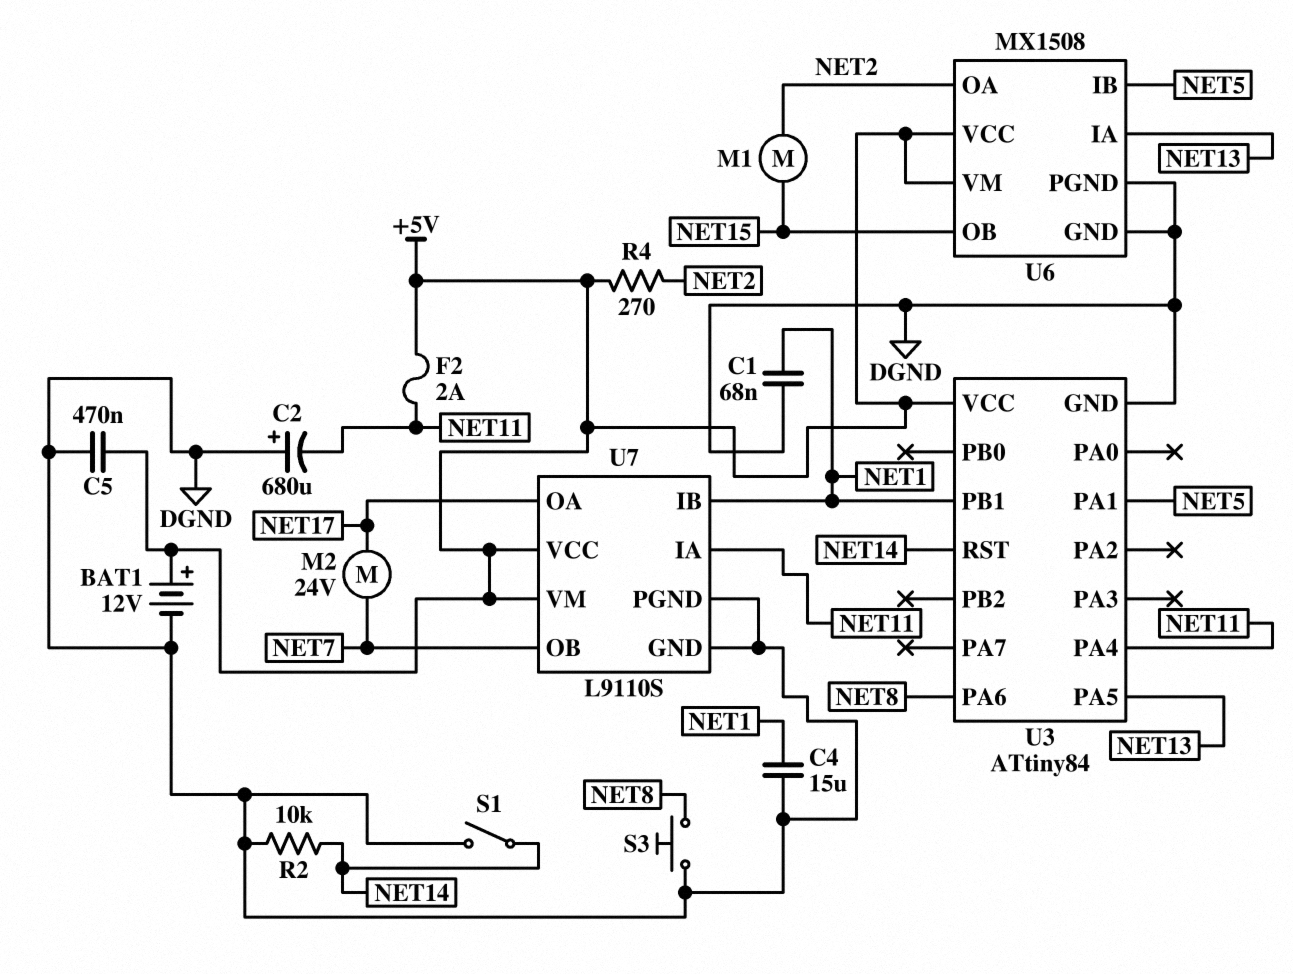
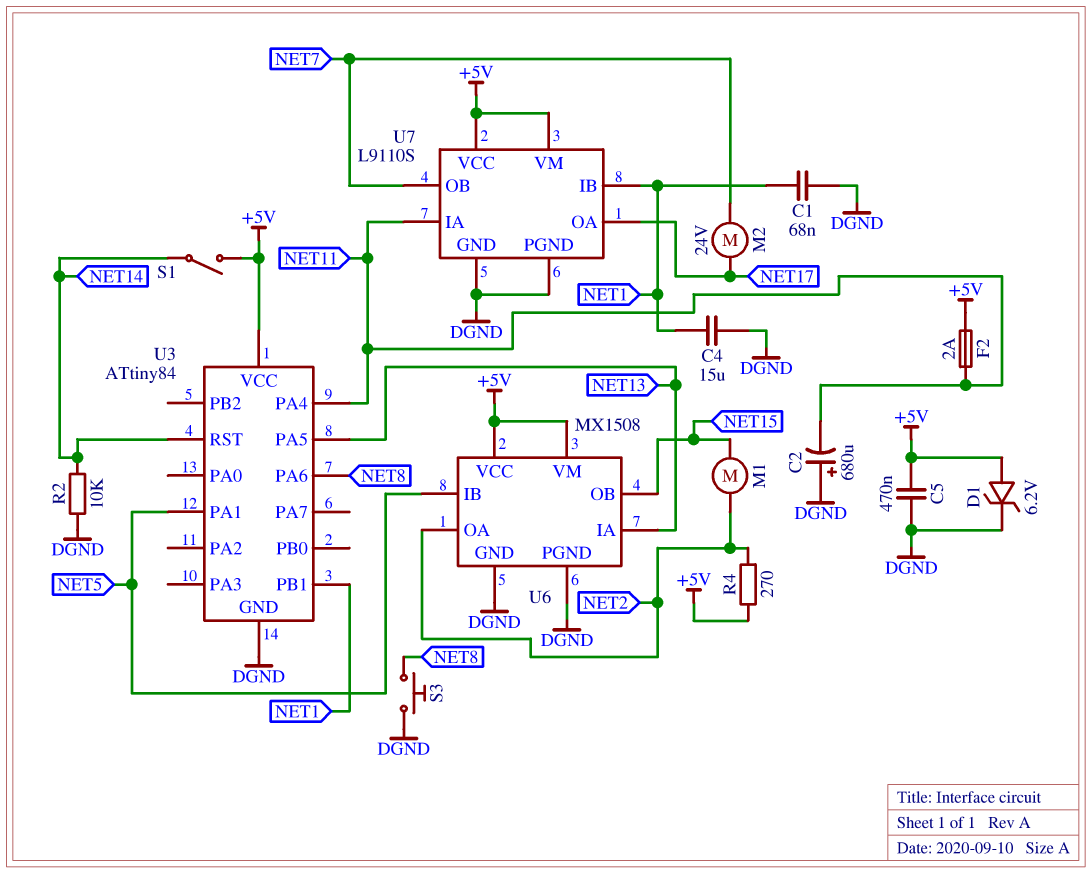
BAT1: 12V (plus +5V, minus DGND) -> none
D1: none -> zener 6.2V (A +5V, K DGND)
S1: switch (DGND, NET14) -> switch (+5V, NET14)

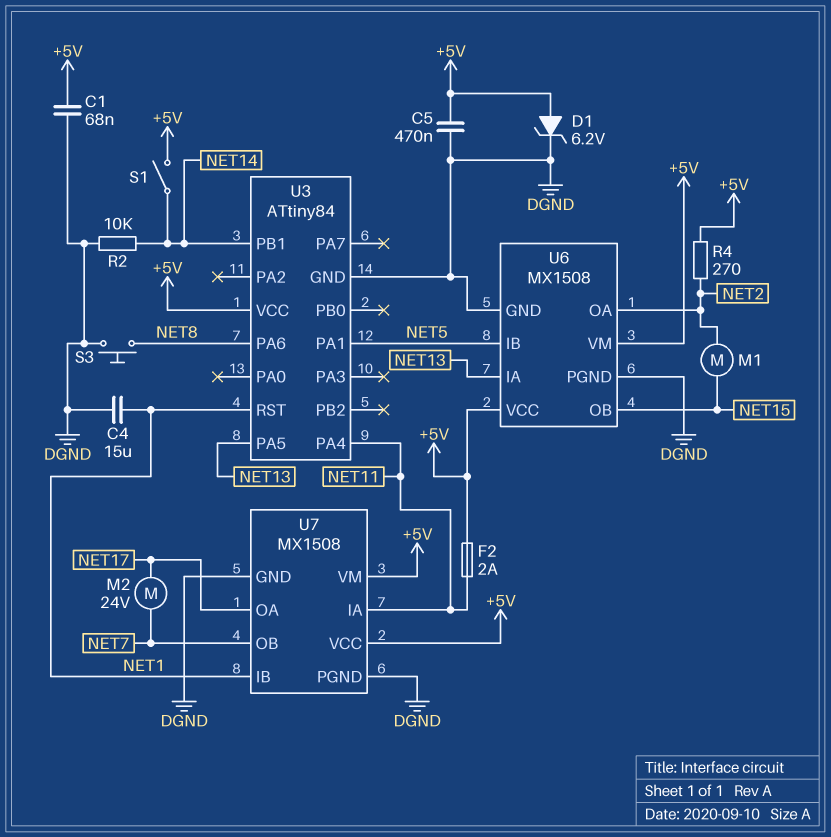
C1: 68nF (DGND, NET1) -> 68nF (+5V, DGND)
C2: 680uF (plus DGND, minus NET11) -> none
U3 pin PB1: NET1 -> NET14
U3 pin RST: NET14 -> NET1
U7: L9110S -> MX1508

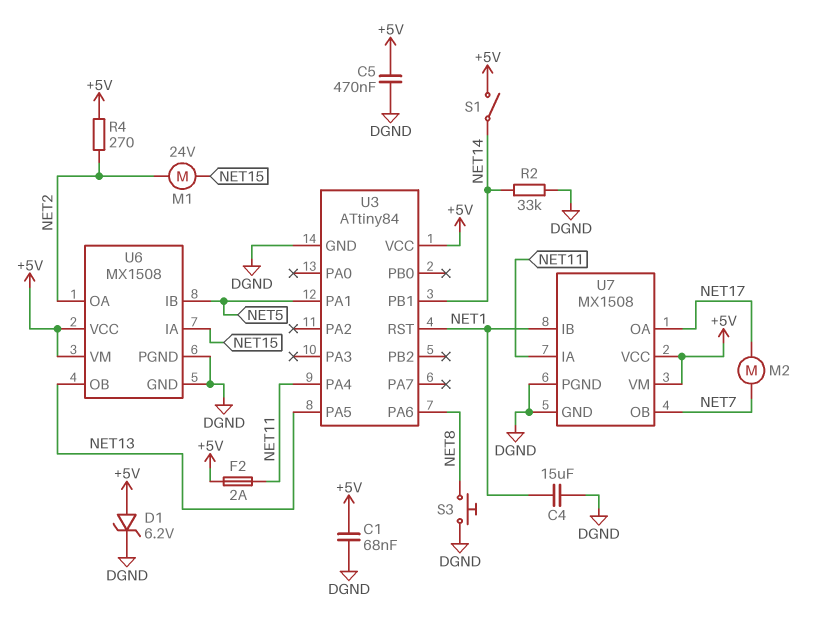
M1: motor (NET2, NET15) -> motor 24V (NET2, NET15)
M2: motor 24V (NET7, NET17) -> motor (NET7, NET17)
R2: 10k (DGND, NET14) -> 33k (DGND, NET14)
U6 pin IA: NET13 -> NET15
U6 pin OB: NET15 -> NET13

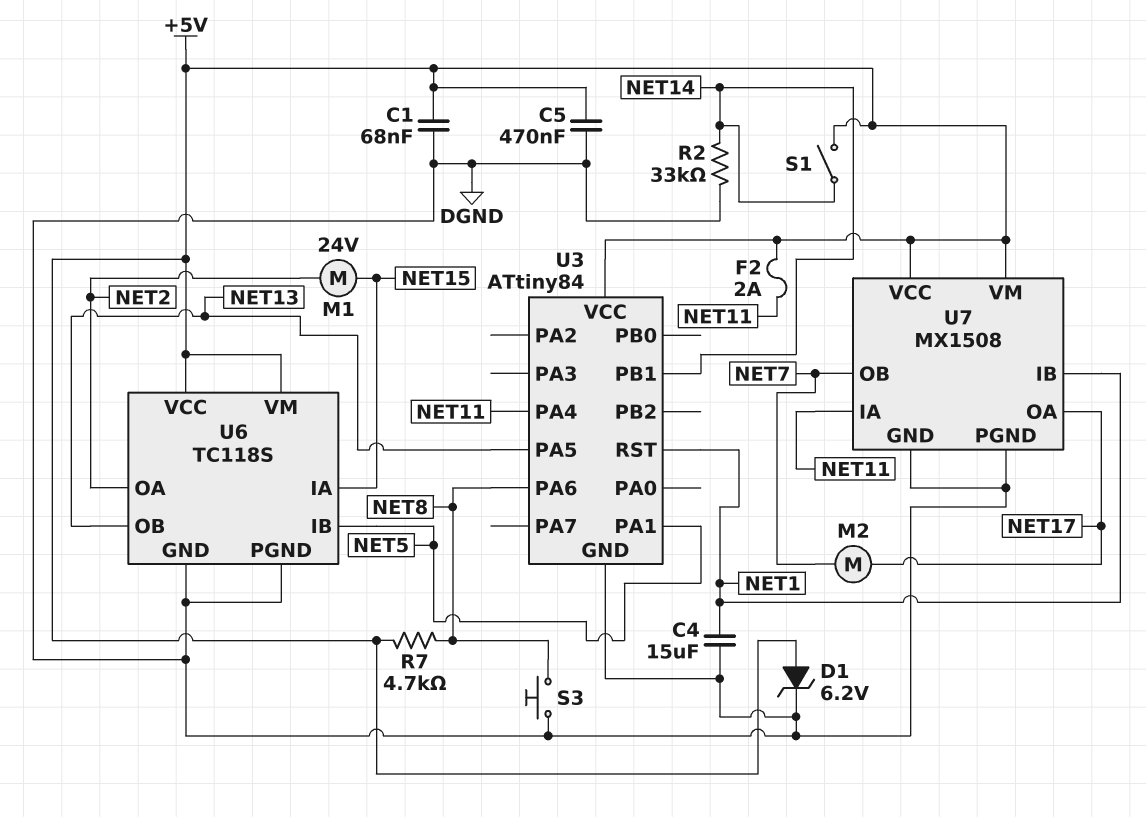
R4: 270 (+5V, NET2) -> none
R7: none -> 4.7k (+5V, NET8)
U6: MX1508 -> TC118S

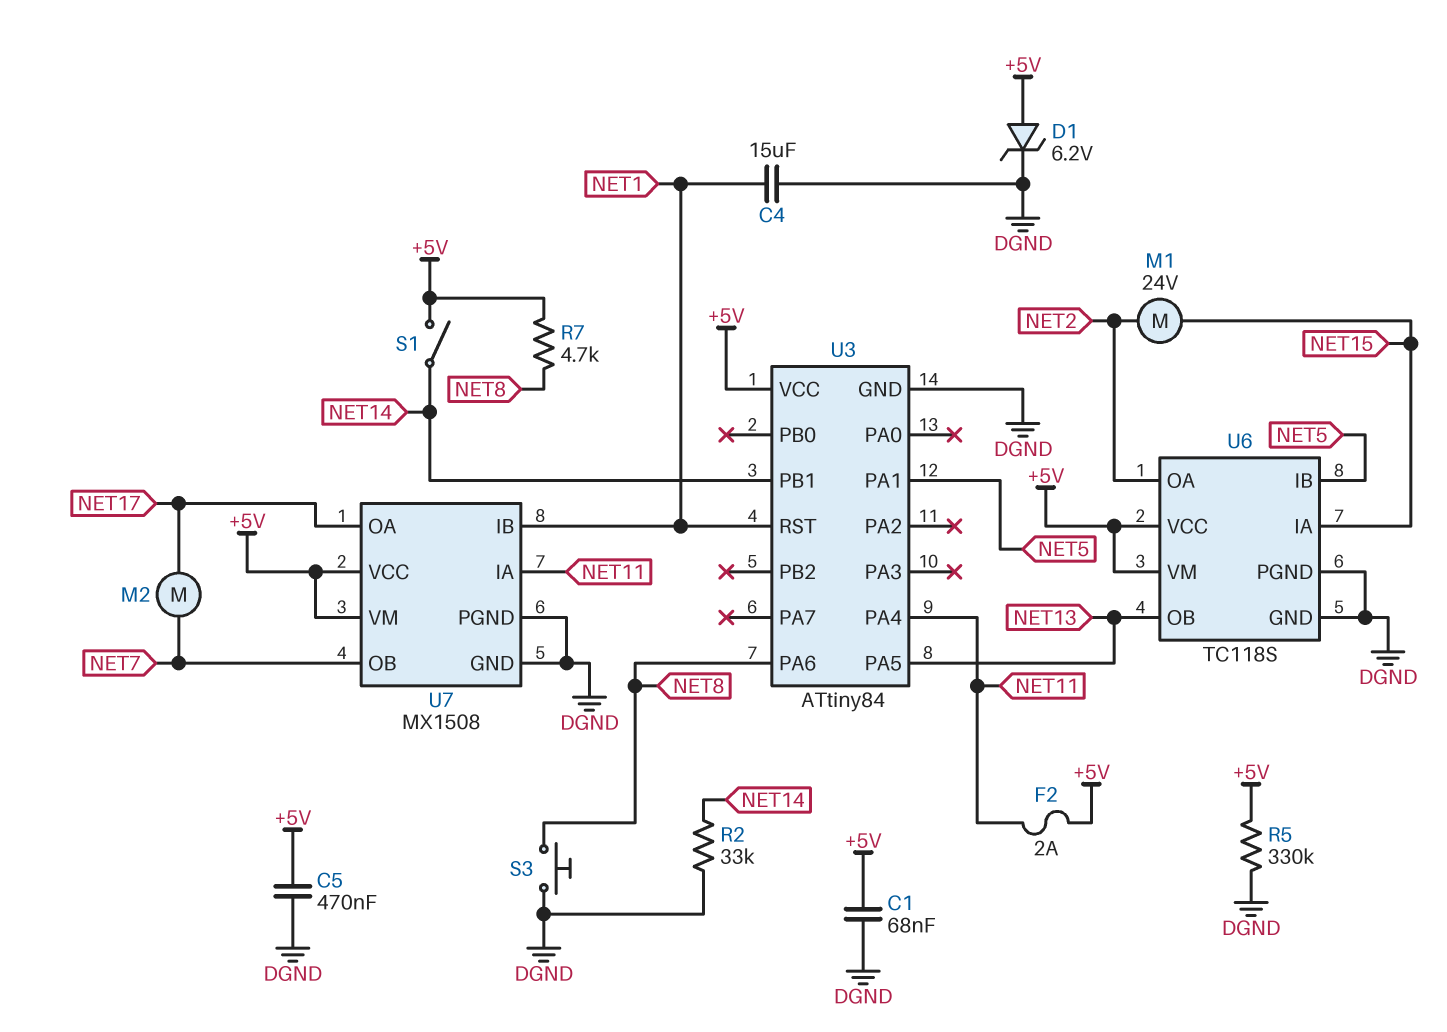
R5: none -> 330k (+5V, DGND)

